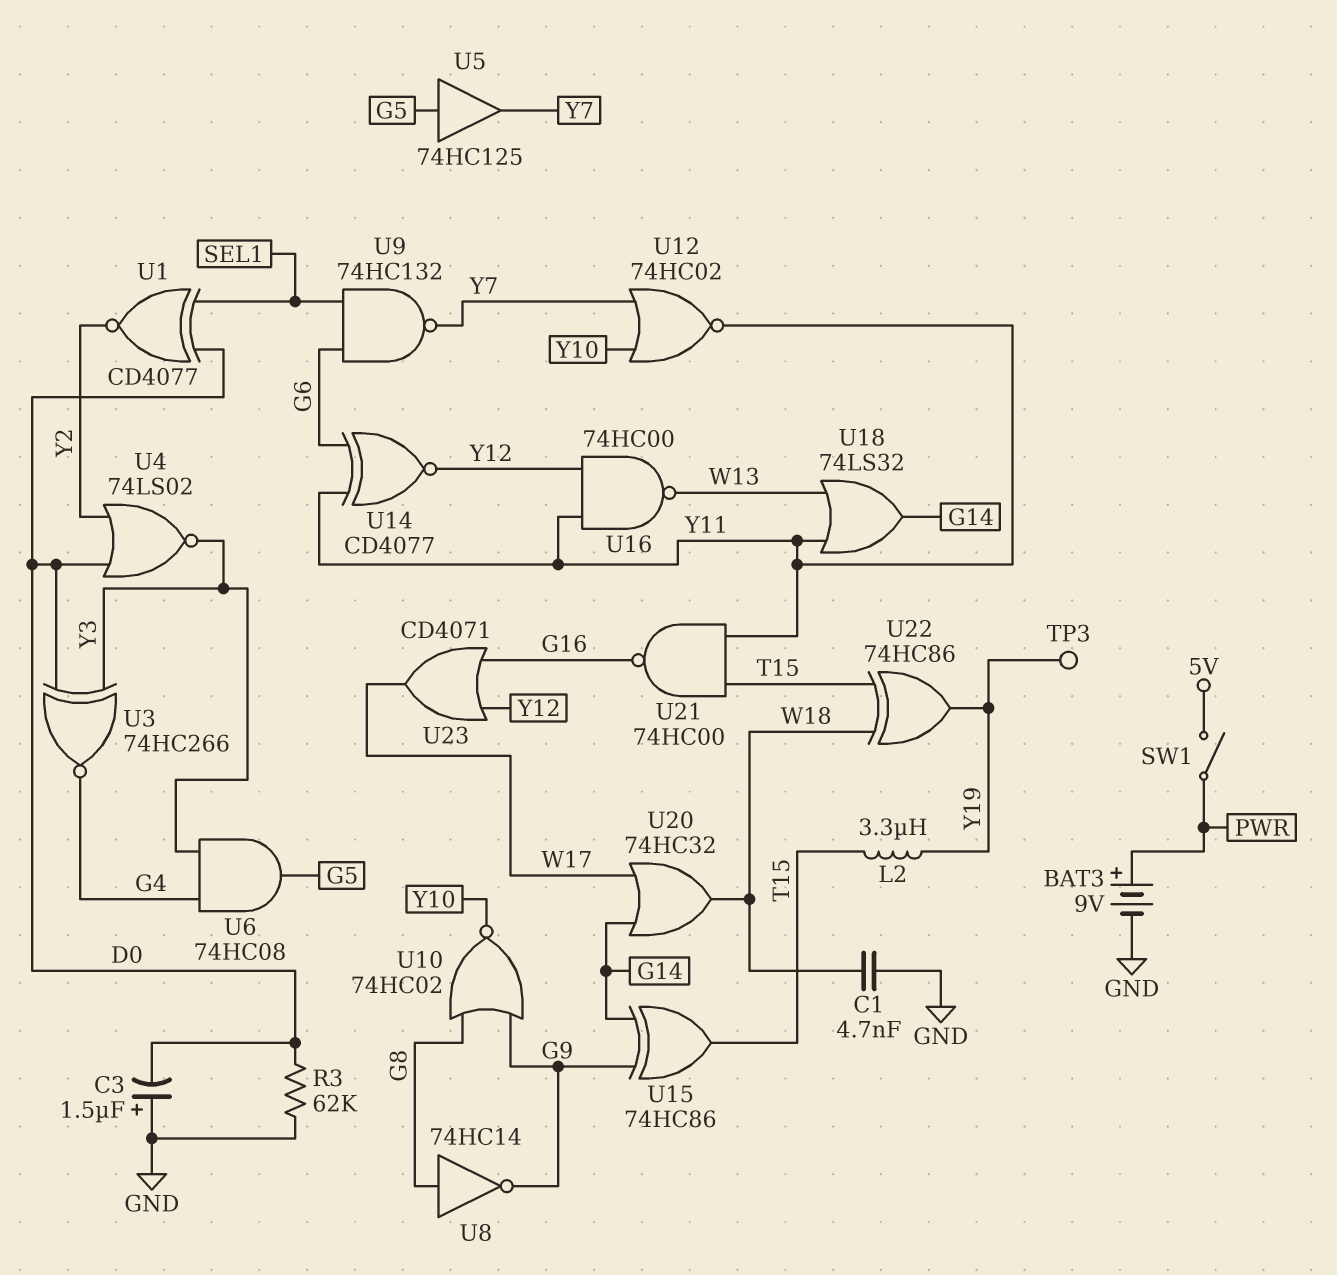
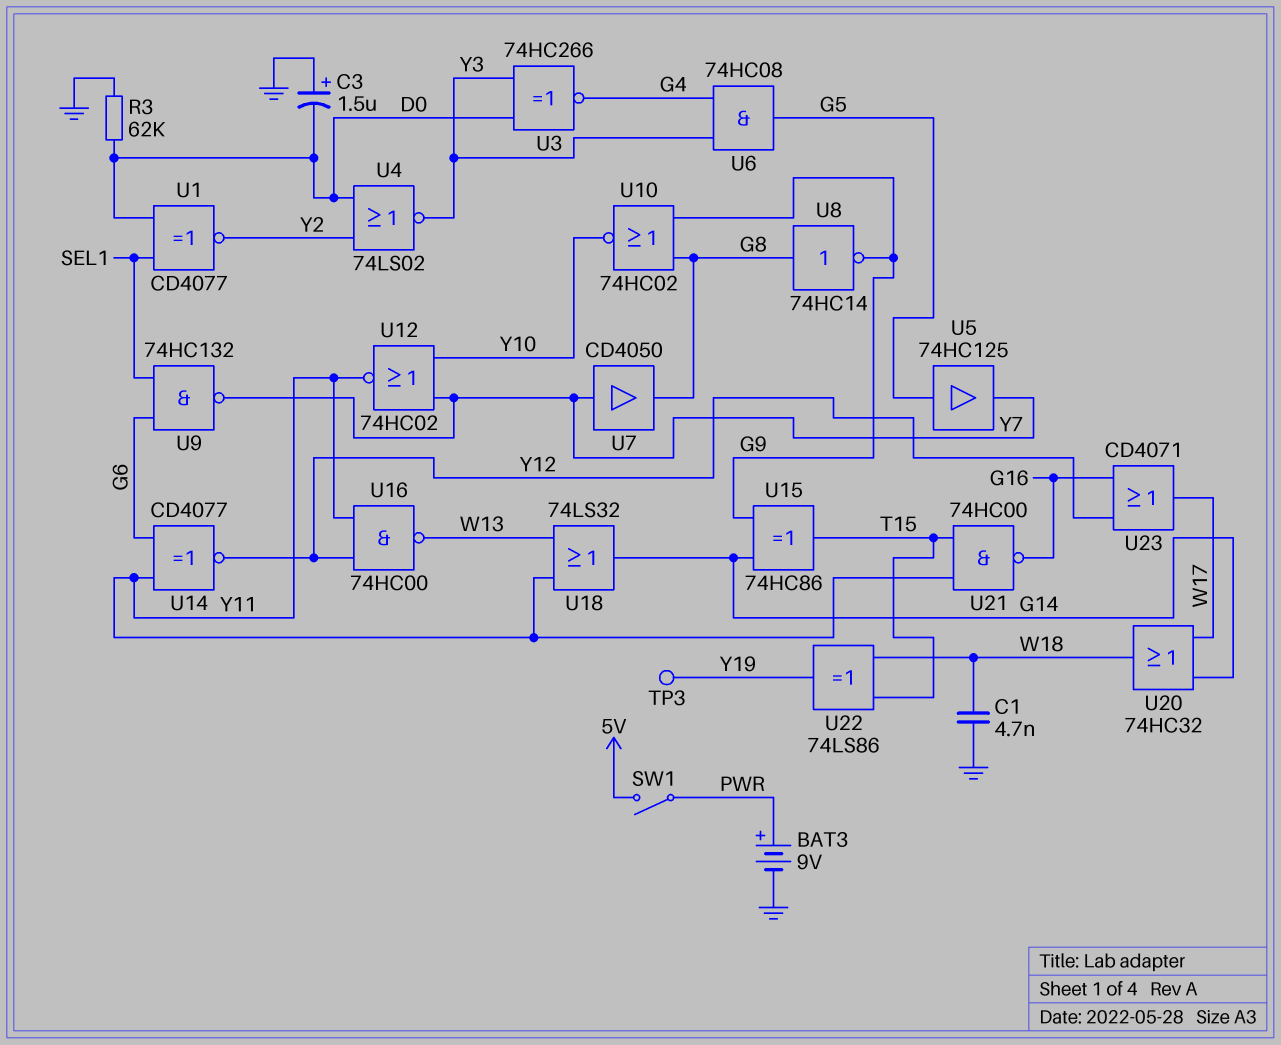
L2: 3.3uH (T15, Y19) -> none
U7: none -> buffer CD4050 (in Y7, out G8)
U22: XOR 74HC86 (in T15, in W18, out Y19) -> XOR 74LS86 (in T15, in W18, out Y19)

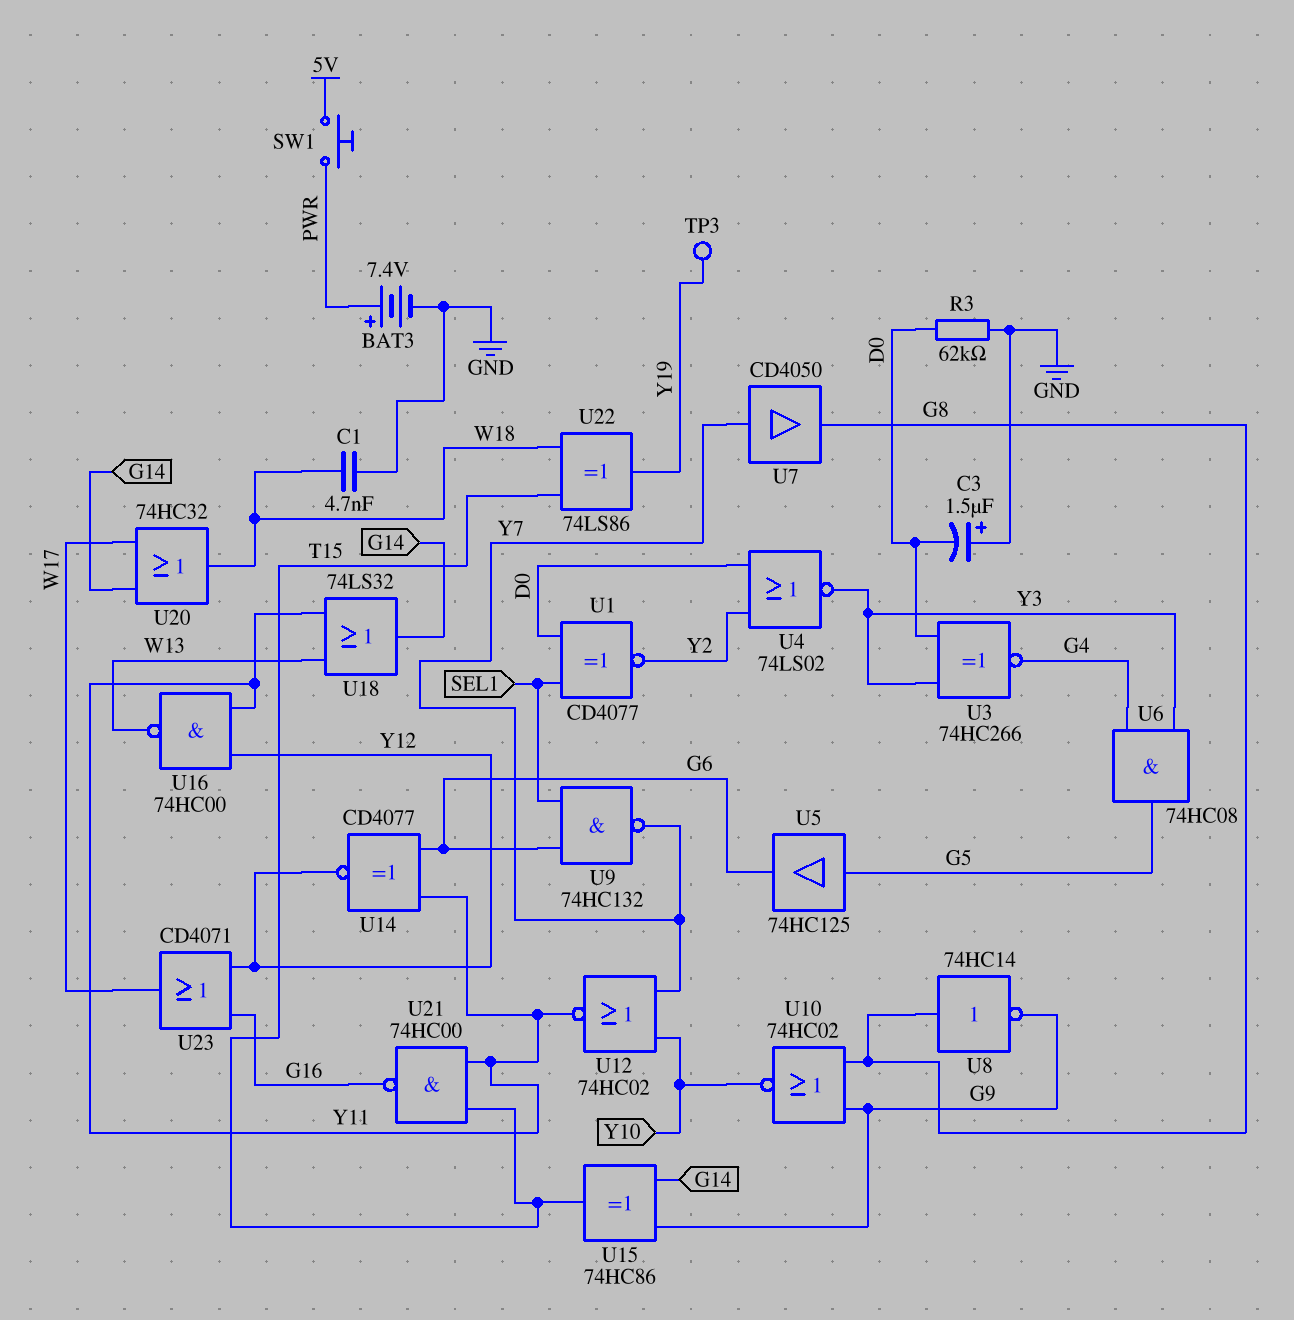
BAT3: 9V (plus PWR, minus GND) -> 7.4V (plus PWR, minus GND)
SW1: switch (5V, PWR) -> button (5V, PWR)
U5: buffer 74HC125 (in G5, out Y7) -> buffer 74HC125 (in G5, out G6)

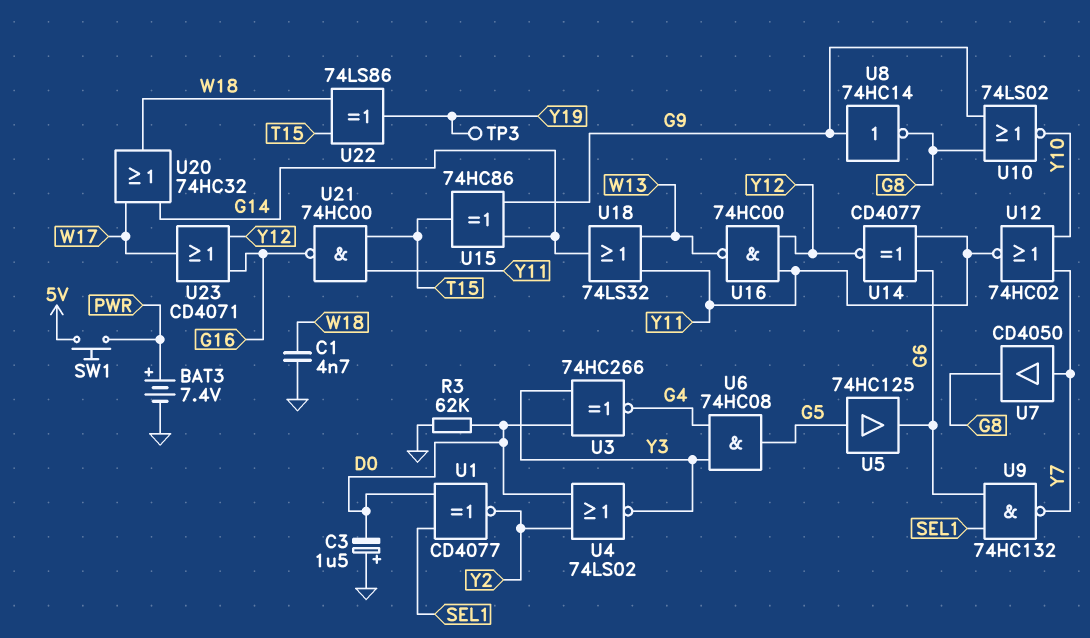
U8: NOT 74HC14 (in G8, out G9) -> NOT 74HC14 (in G9, out G8)
U10: NOR 74HC02 (in G8, in G9, out Y10) -> NOR 74LS02 (in G8, in G9, out Y10)

